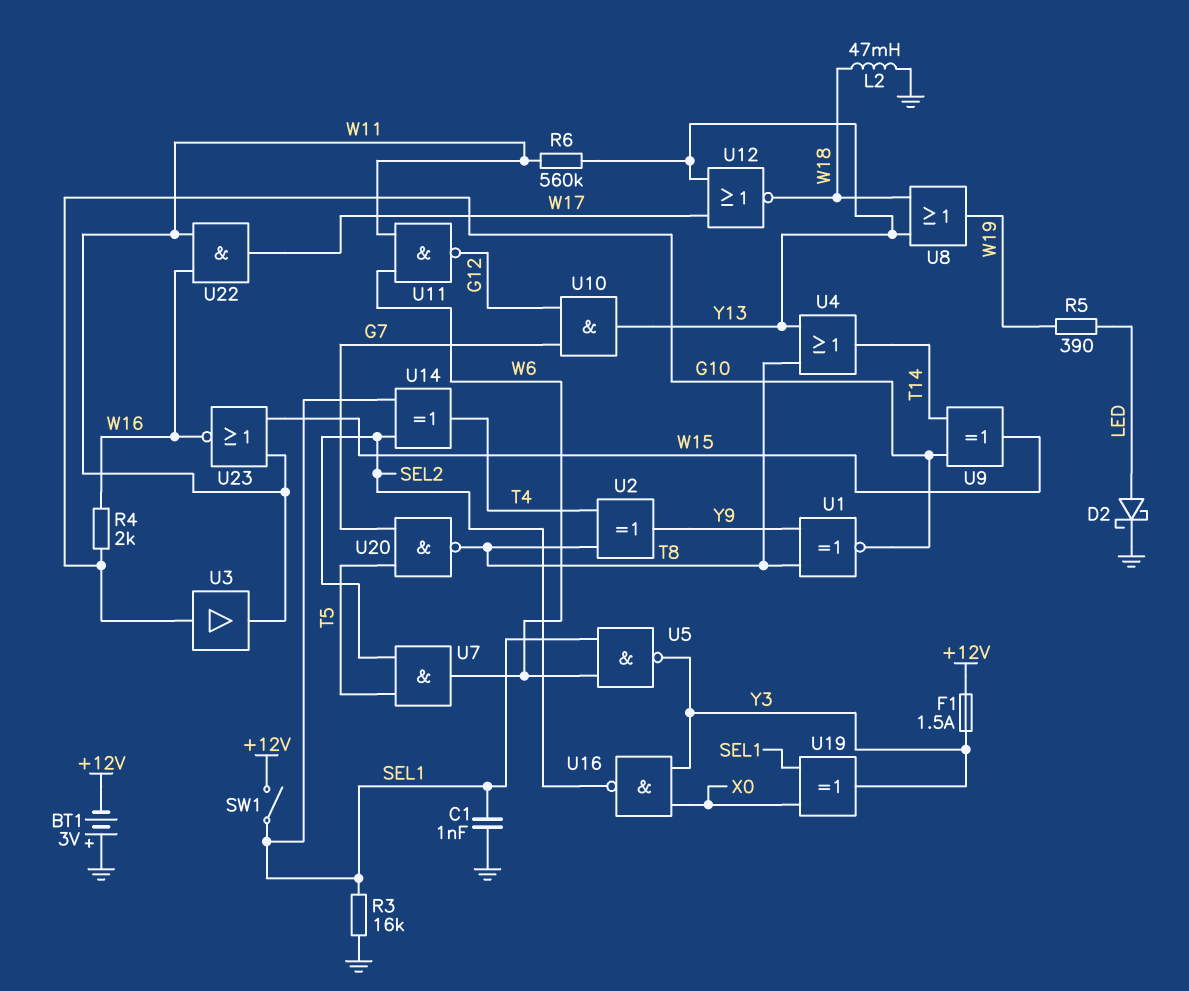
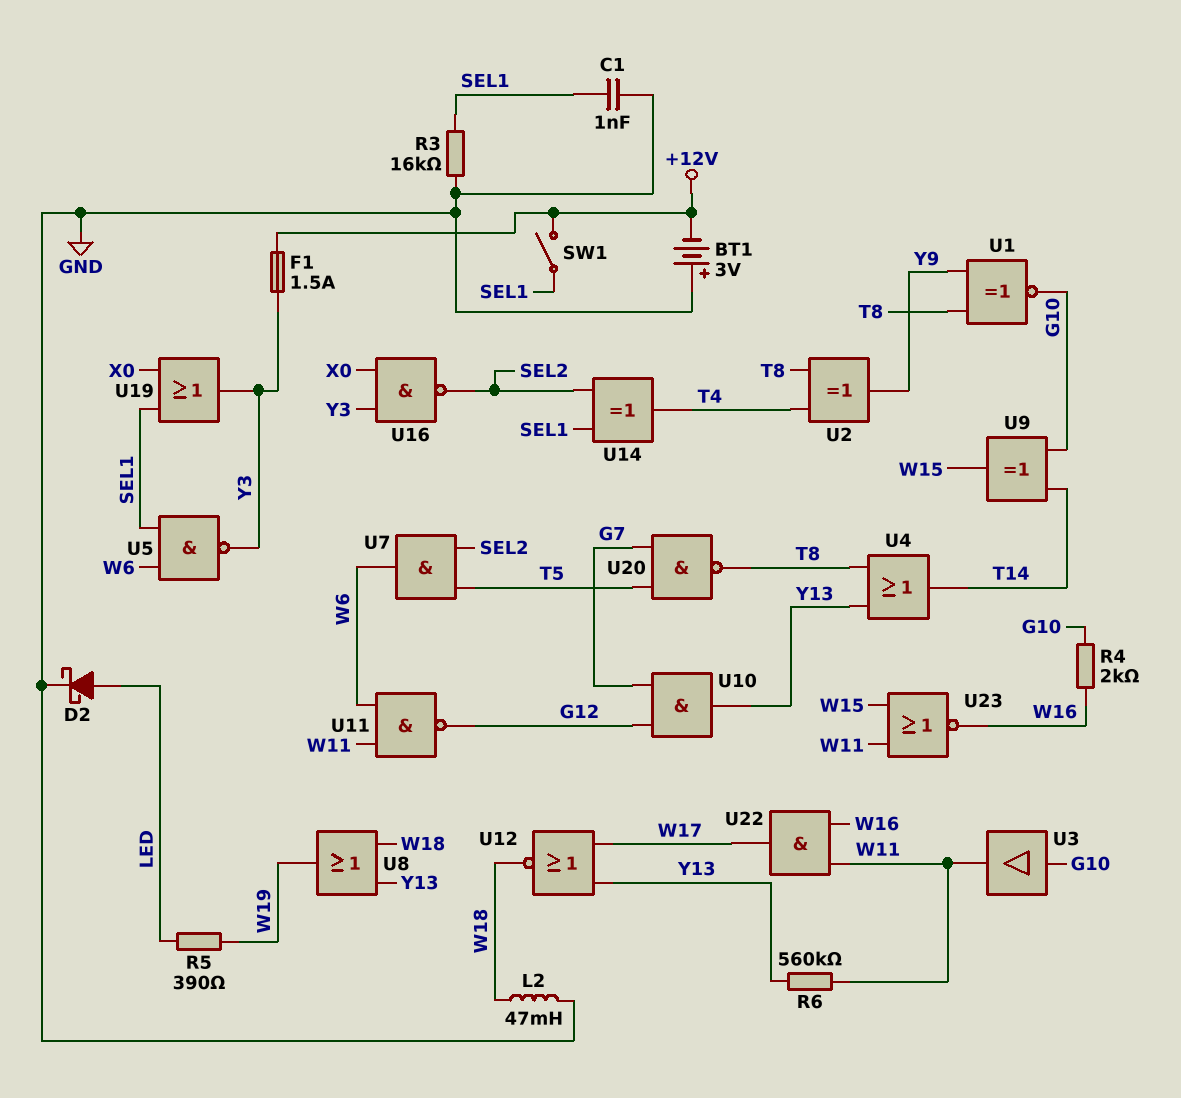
U19: XOR (in SEL1, in X0, out Y3) -> OR (in SEL1, in X0, out Y3)

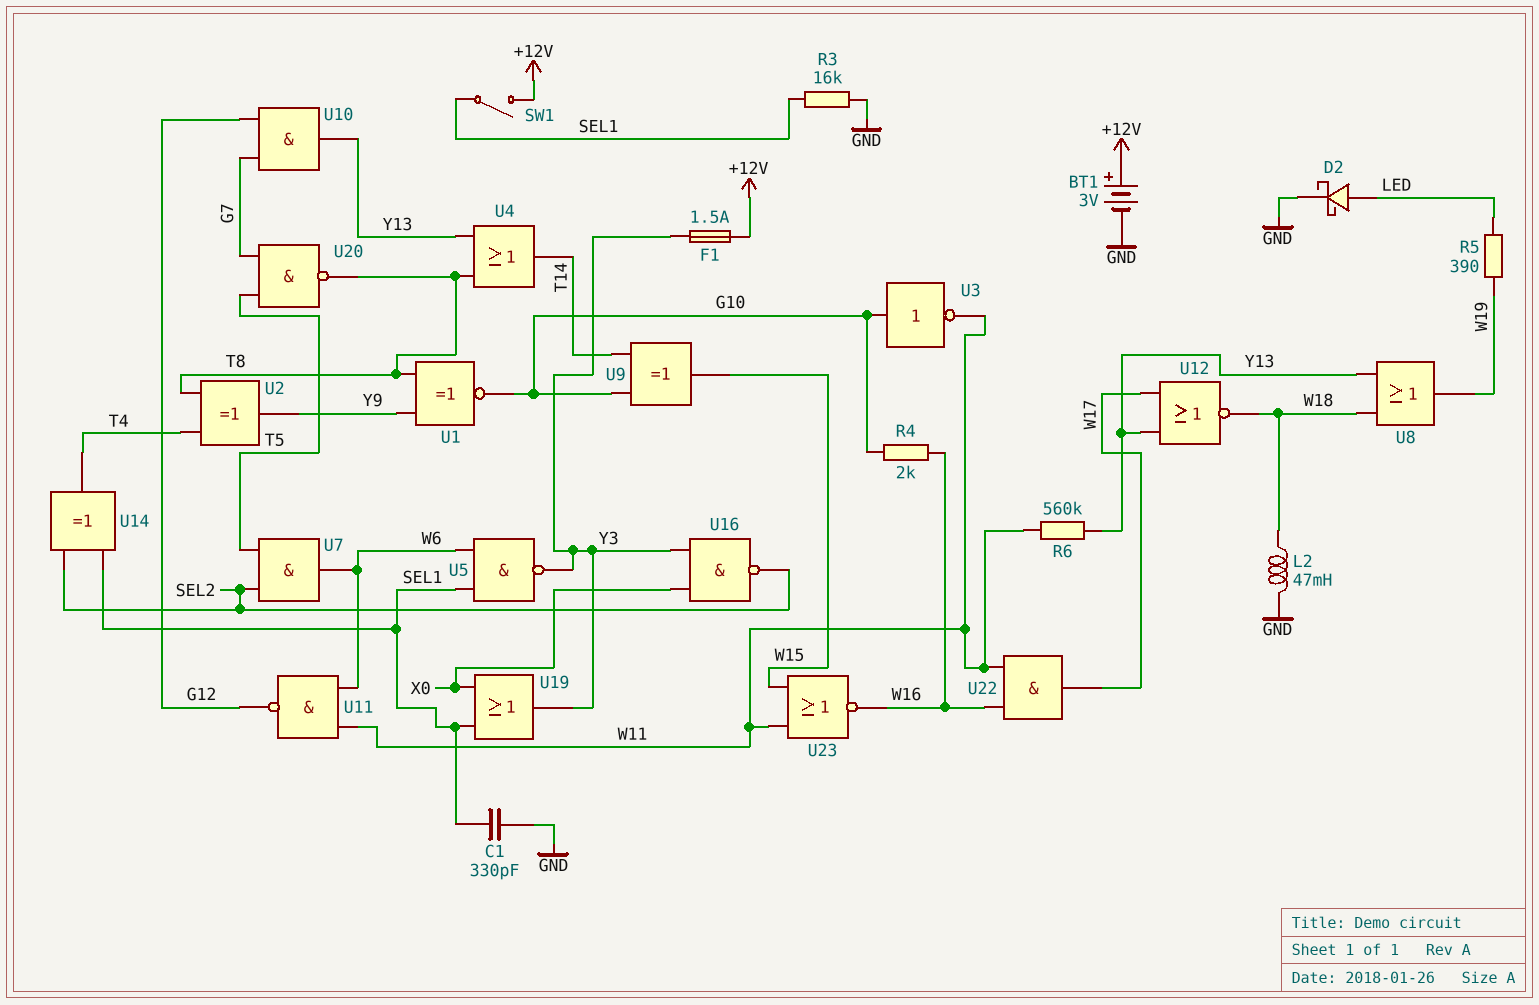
BT1: 3V (plus GND, minus +12V) -> 3V (plus +12V, minus GND)
C1: 1nF (GND, SEL1) -> 330pF (GND, SEL1)
U3: buffer (in G10, out W11) -> NOT (in G10, out W11)

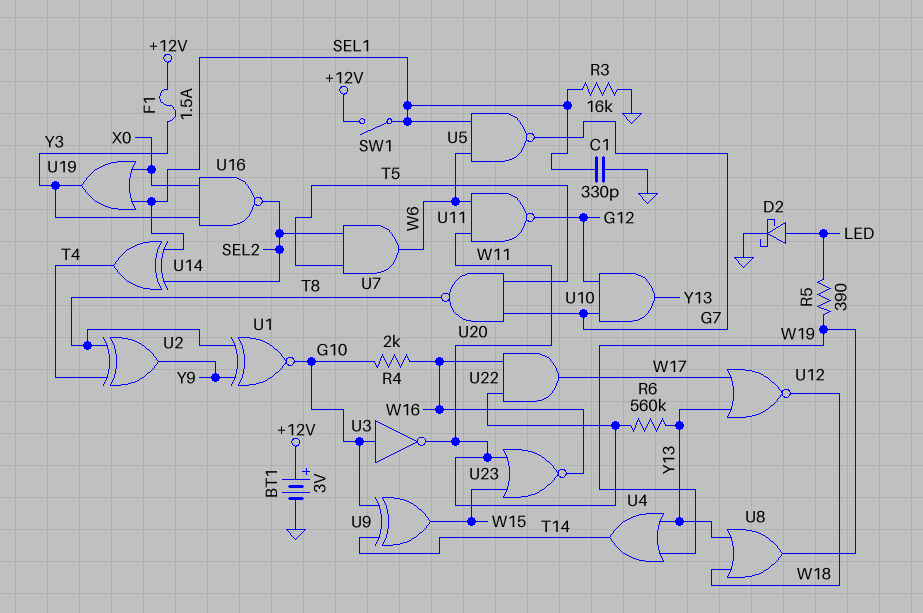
L2: 47mH (GND, W18) -> none
U4: OR (in T8, in Y13, out T14) -> OR (in W19, in Y13, out T14)
U5: NAND (in SEL1, in W6, out Y3) -> NAND (in SEL1, in W6, out G7)

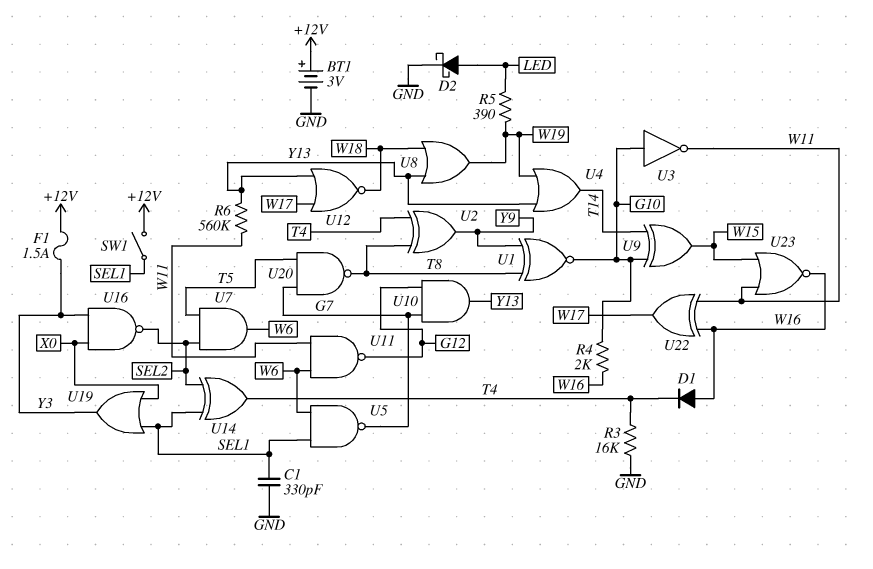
D1: none -> diode (A W16, K T4)
R3: 16k (GND, SEL1) -> 16k (GND, T4)
U22: AND (in W11, in W16, out W17) -> XOR (in W11, in W16, out W17)

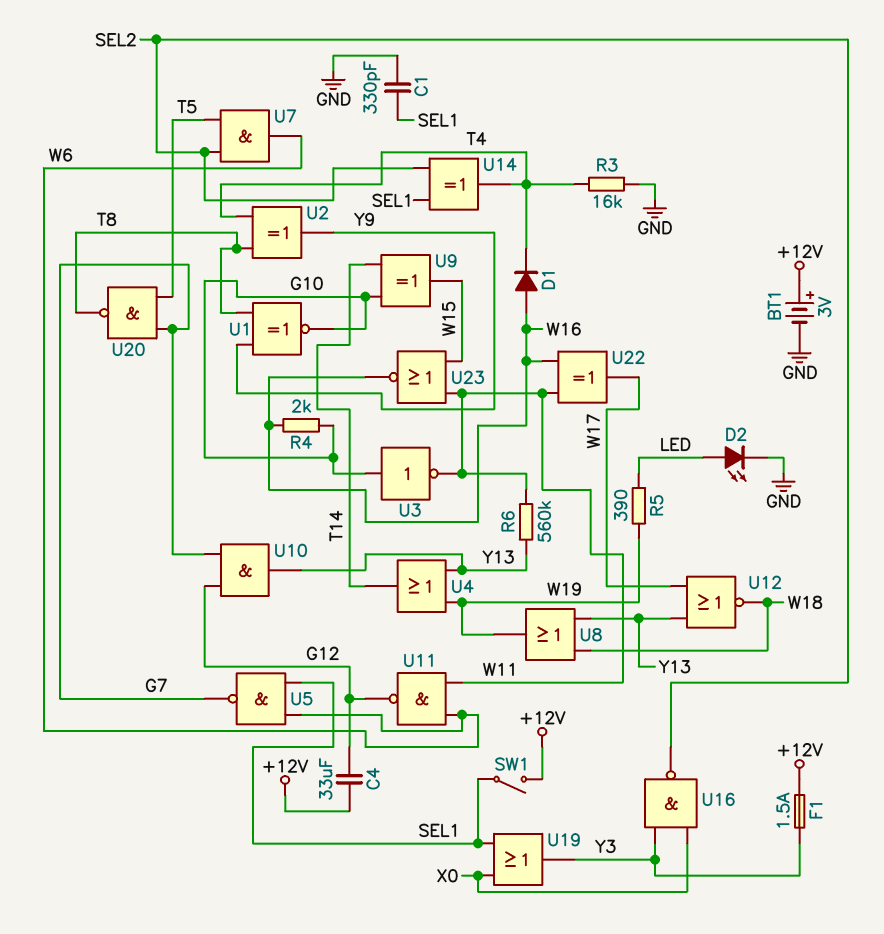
C4: none -> 33uF (+12V, G12)
D2: schottky (A LED, K GND) -> LED (A LED, K GND)

